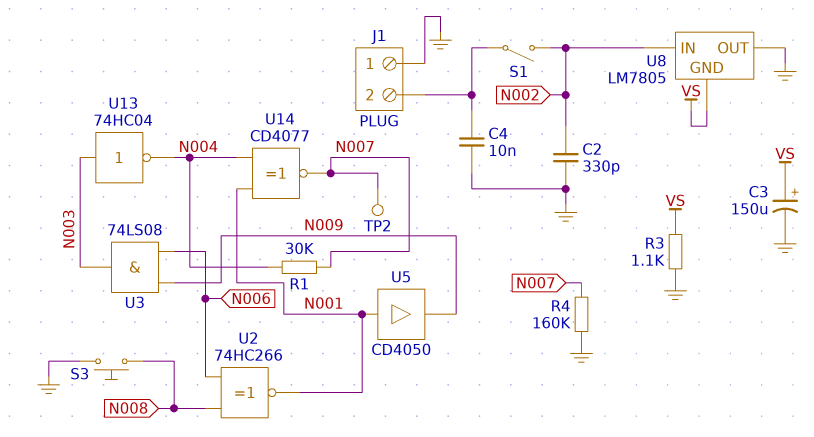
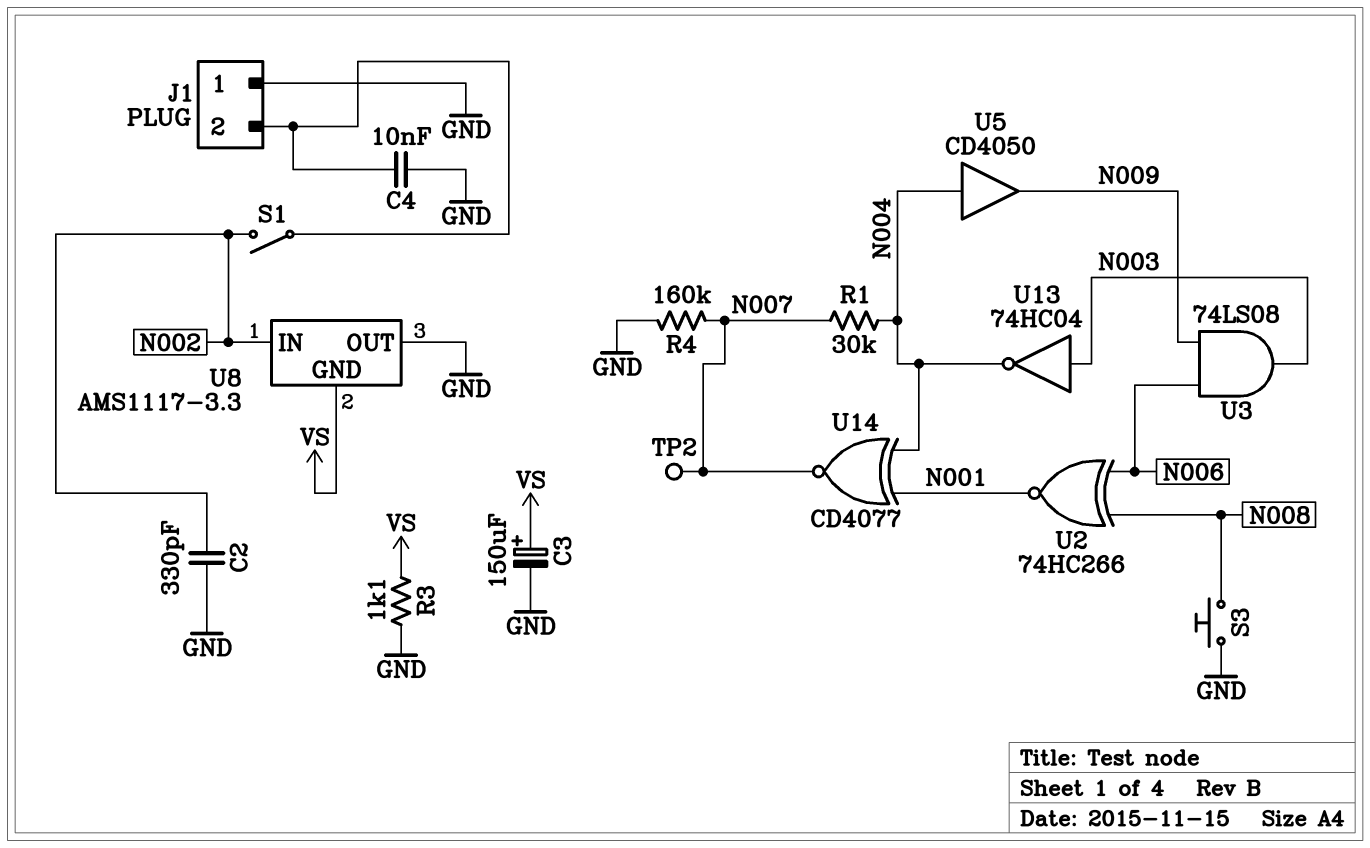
U5: buffer CD4050 (in N001, out N009) -> buffer CD4050 (in N004, out N009)
U8: LM7805 -> AMS1117-3.3

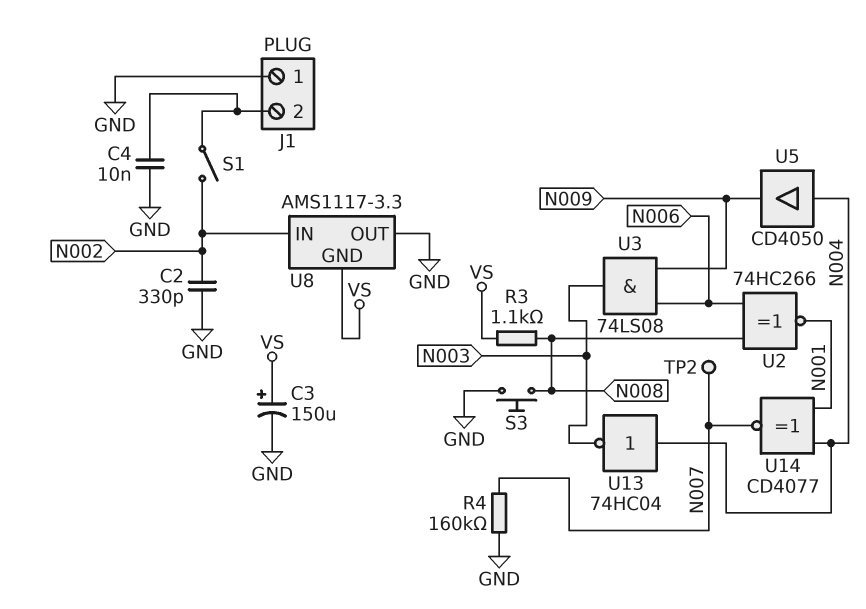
R1: 30k (N004, N007) -> none
R3: 1.1k (GND, VS) -> 1.1k (N008, VS)
U13: NOT 74HC04 (in N003, out N004) -> NOT 74HC04 (in N004, out N003)

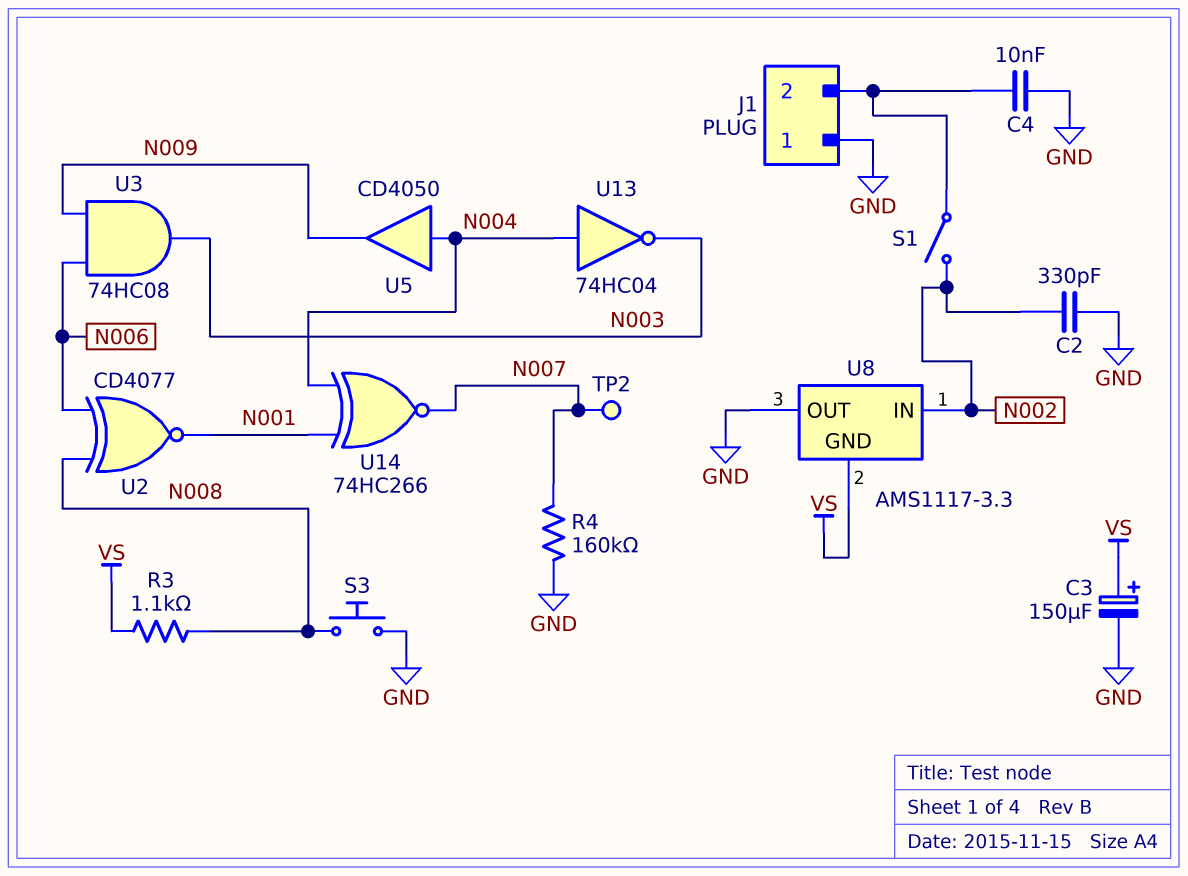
U2: XNOR 74HC266 (in N006, in N008, out N001) -> XNOR CD4077 (in N006, in N008, out N001)
U3: AND 74LS08 (in N006, in N009, out N003) -> AND 74HC08 (in N006, in N009, out N003)
U14: XNOR CD4077 (in N001, in N004, out N007) -> XNOR 74HC266 (in N001, in N004, out N007)

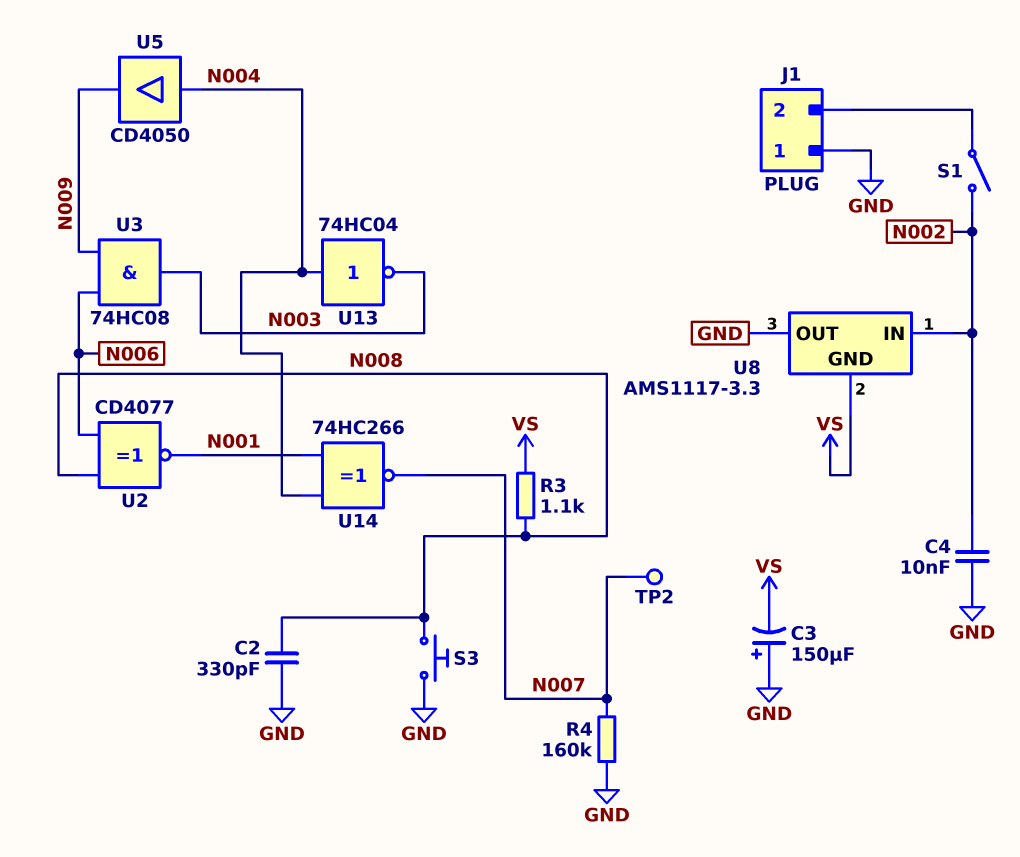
C2: 330pF (GND, N002) -> 330pF (GND, N008)
C3: 150uF (plus VS, minus GND) -> 150uF (plus GND, minus VS)
C4: 10nF (GND, J1/2) -> 10nF (GND, N002)

